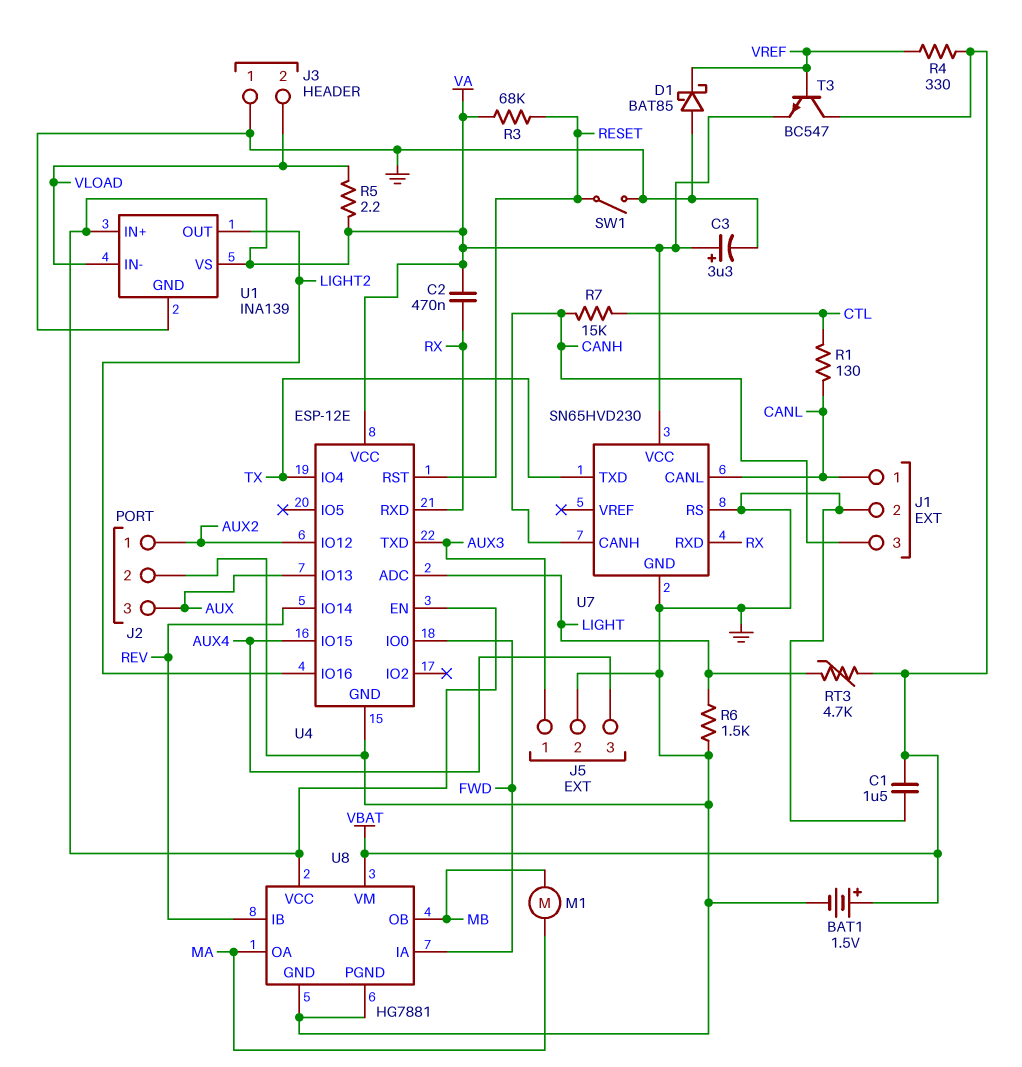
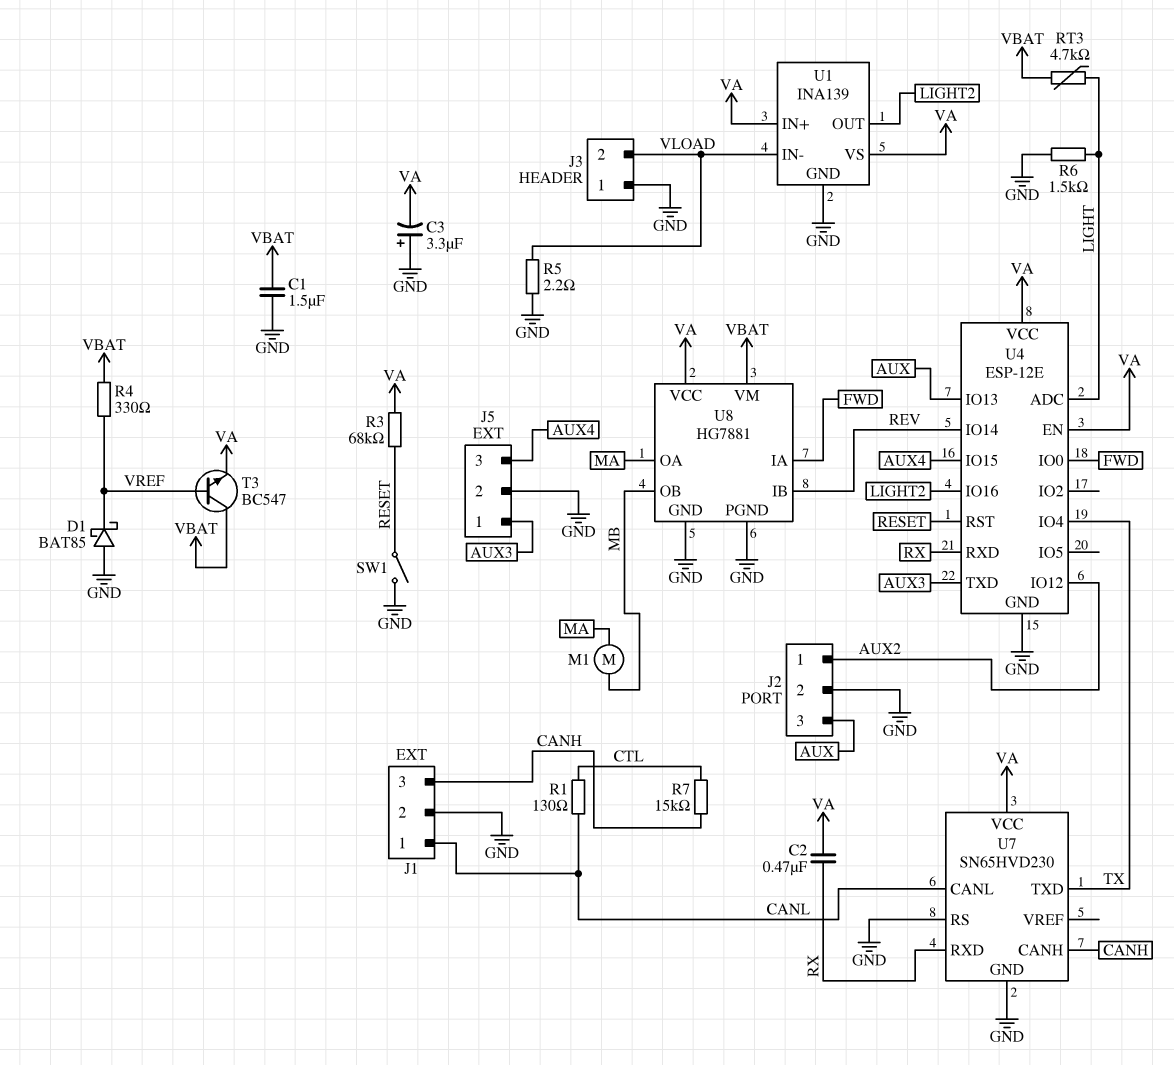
BAT1: 1.5V (plus VBAT, minus GND) -> none
C3: 3.3uF (plus VA, minus GND) -> 3.3uF (plus GND, minus VA)
R5: 2.2 (VA, VLOAD) -> 2.2 (GND, VLOAD)

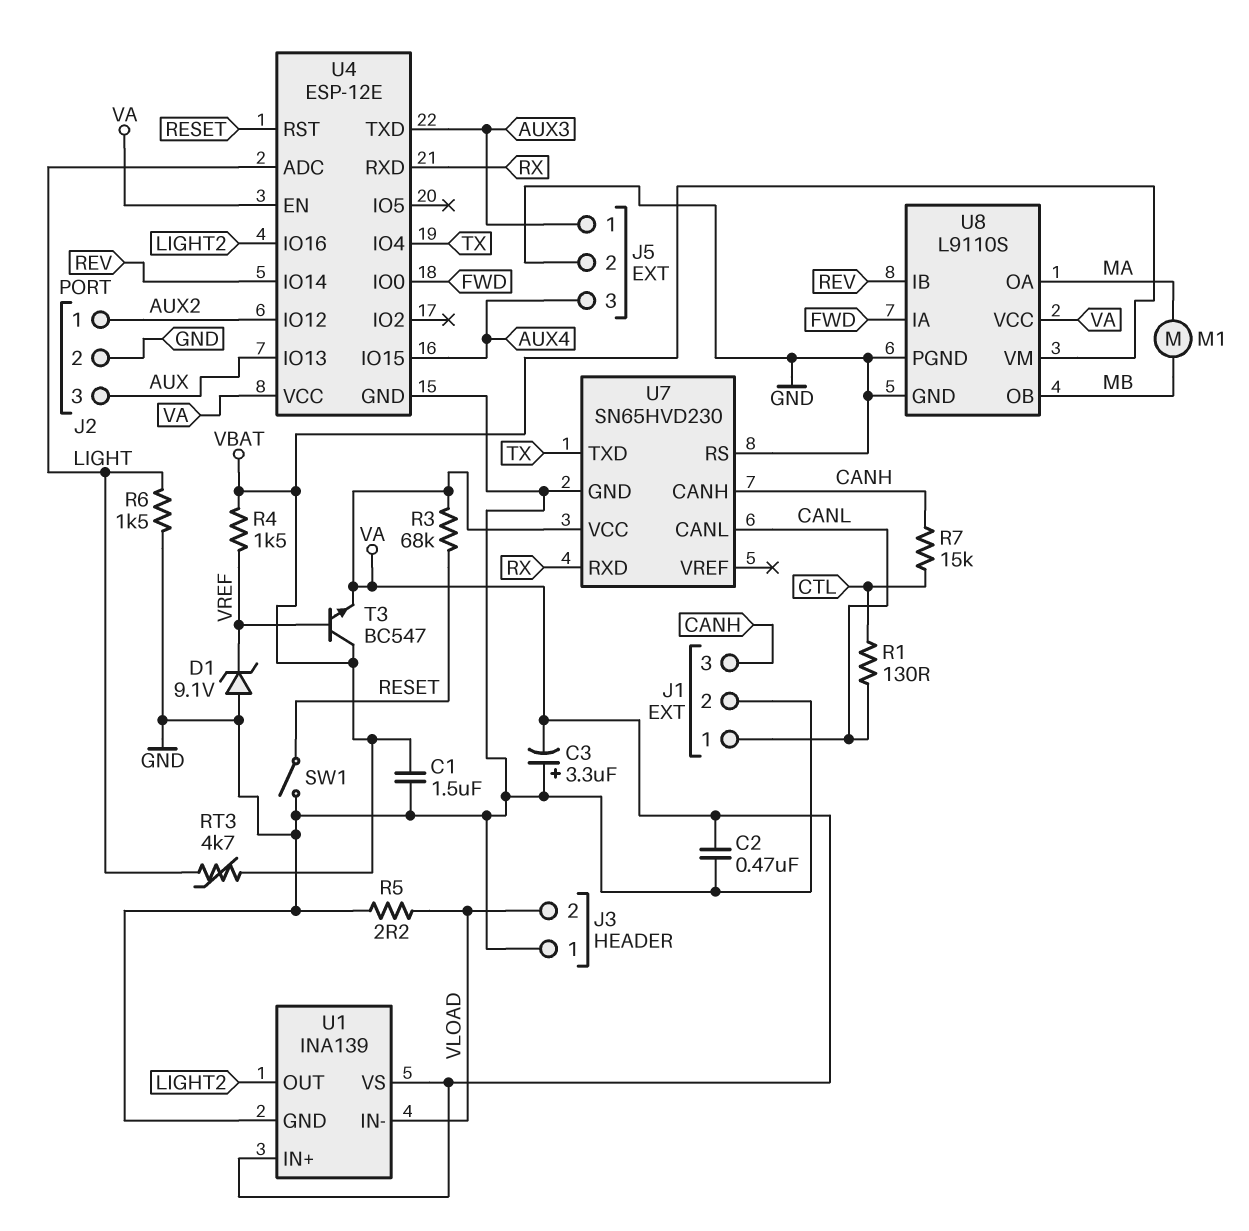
C2: 470nF (RX, VA) -> 470nF (GND, VA)
D1: schottky BAT85 (A GND, K VREF) -> zener 9.1V (A GND, K VREF)
R4: 330 (VBAT, VREF) -> 1.5k (VBAT, VREF)
U8: HG7881 -> L9110S

